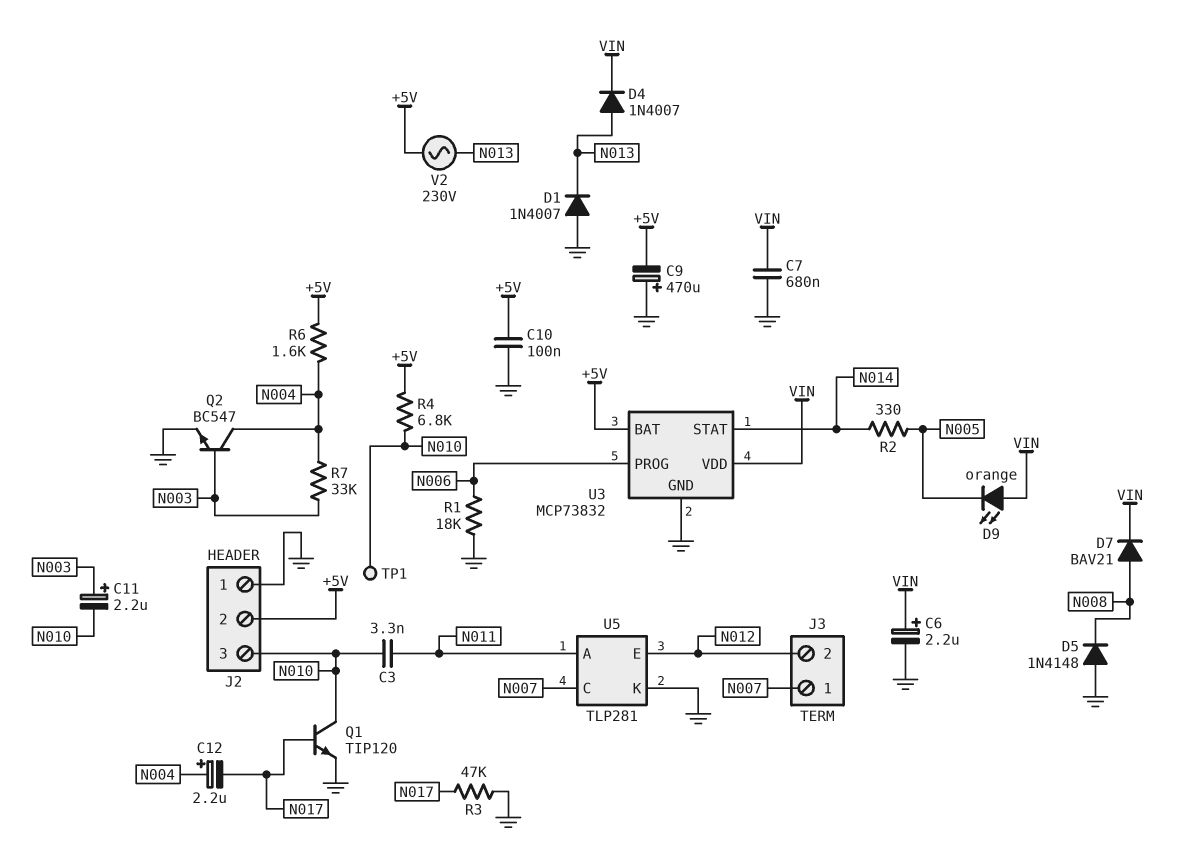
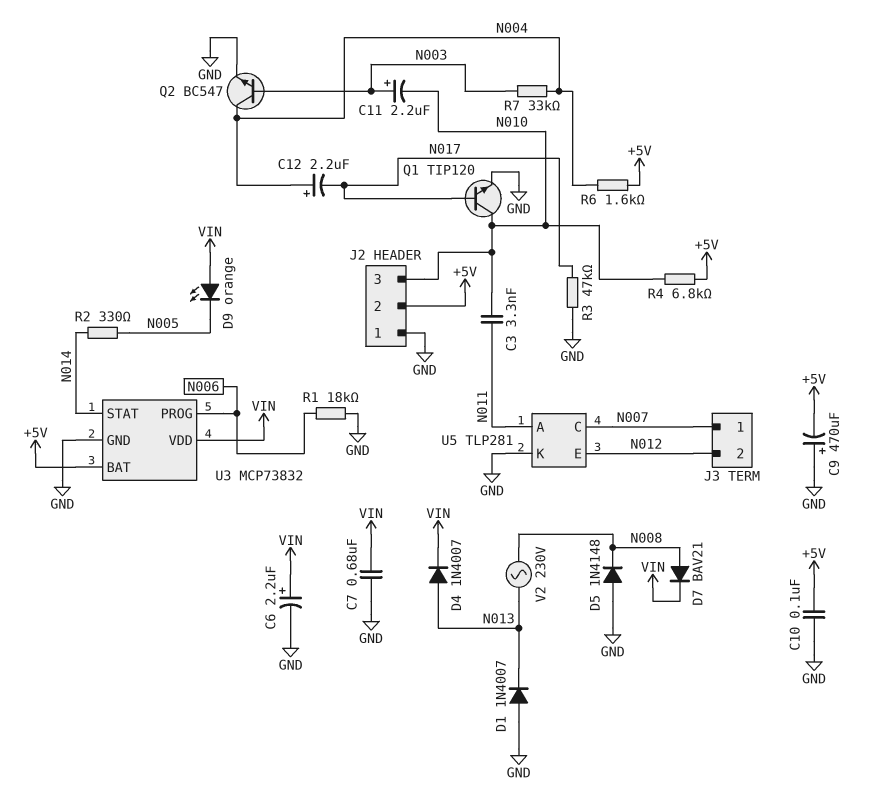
TP1: test point (N010) -> none
V2: AC 230V (+5V, N013) -> AC 230V (N008, N013)

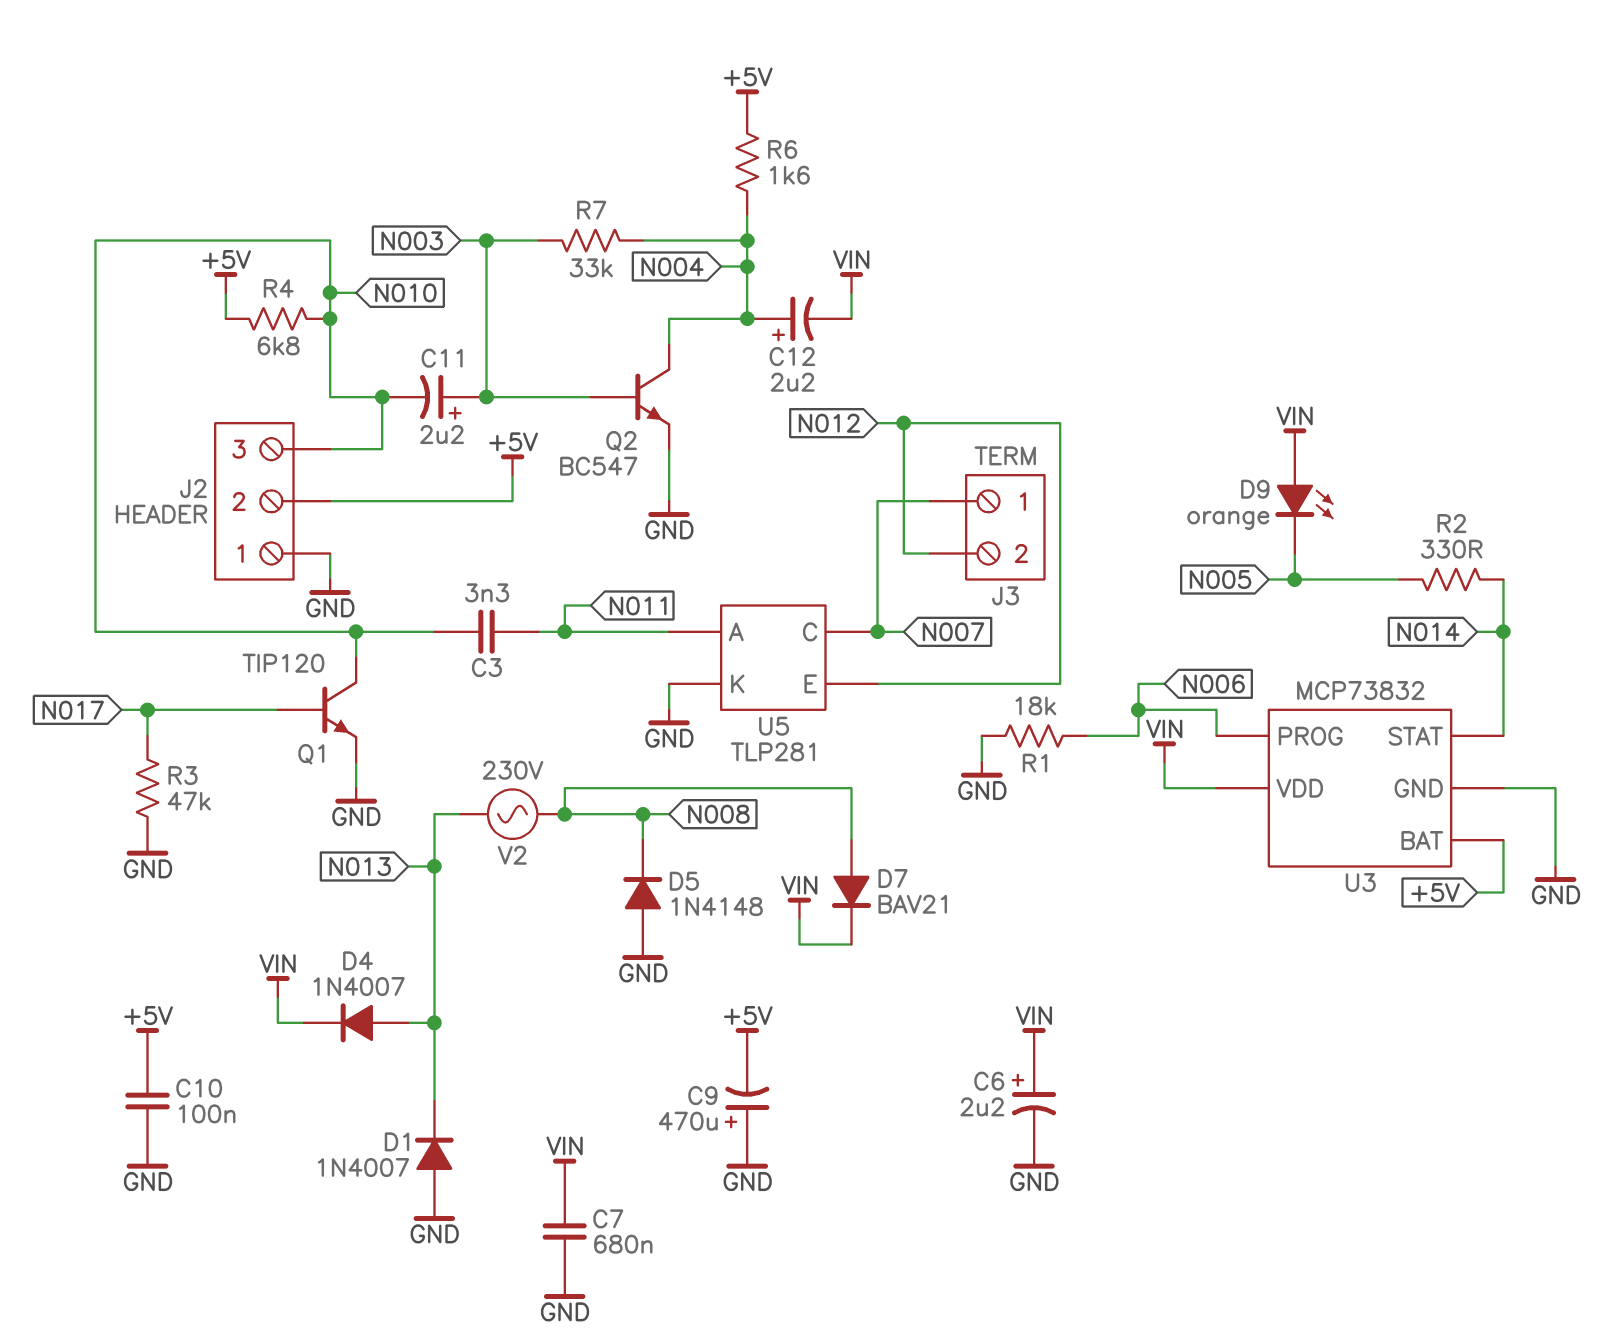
C12: 2.2uF (plus N004, minus N017) -> 2.2uF (plus N004, minus VIN)

